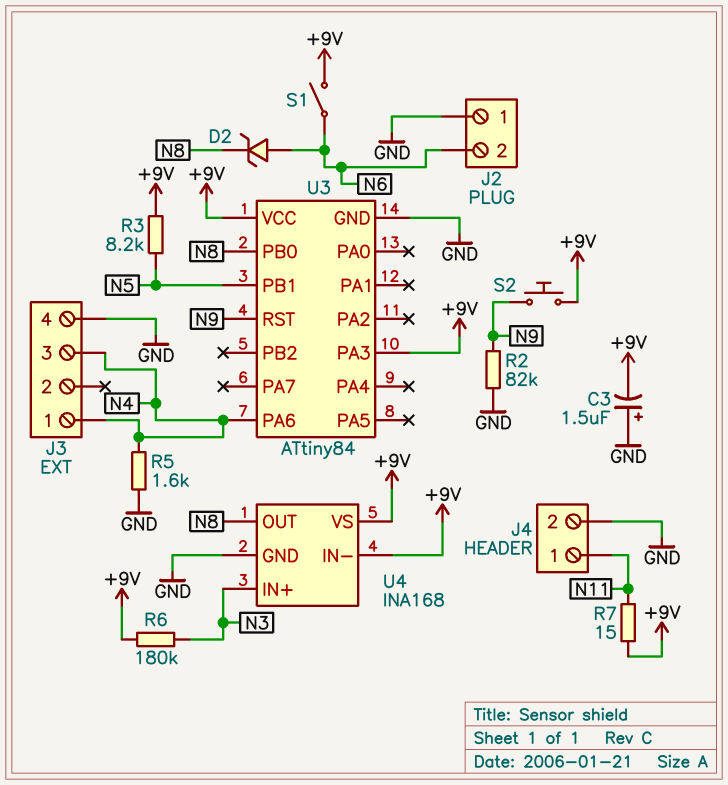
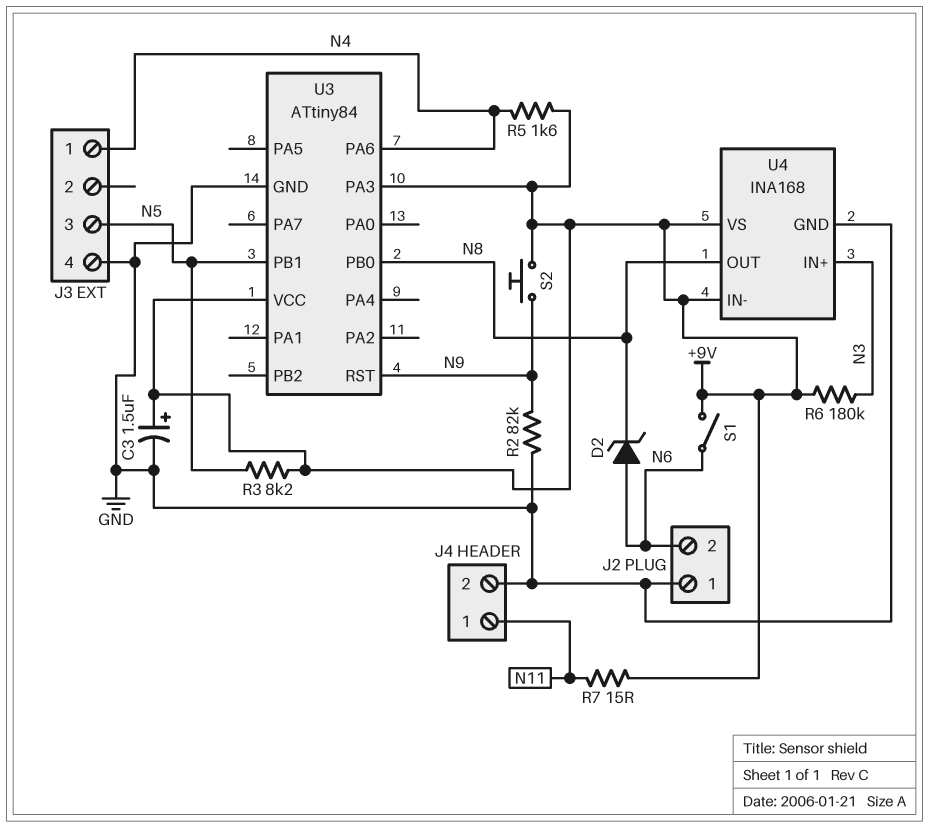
C3: 1.5uF (plus GND, minus +9V) -> 1.5uF (plus +9V, minus GND)
J3 pin 3: N4 -> N5
R5: 1.6k (GND, N4) -> 1.6k (+9V, N4)

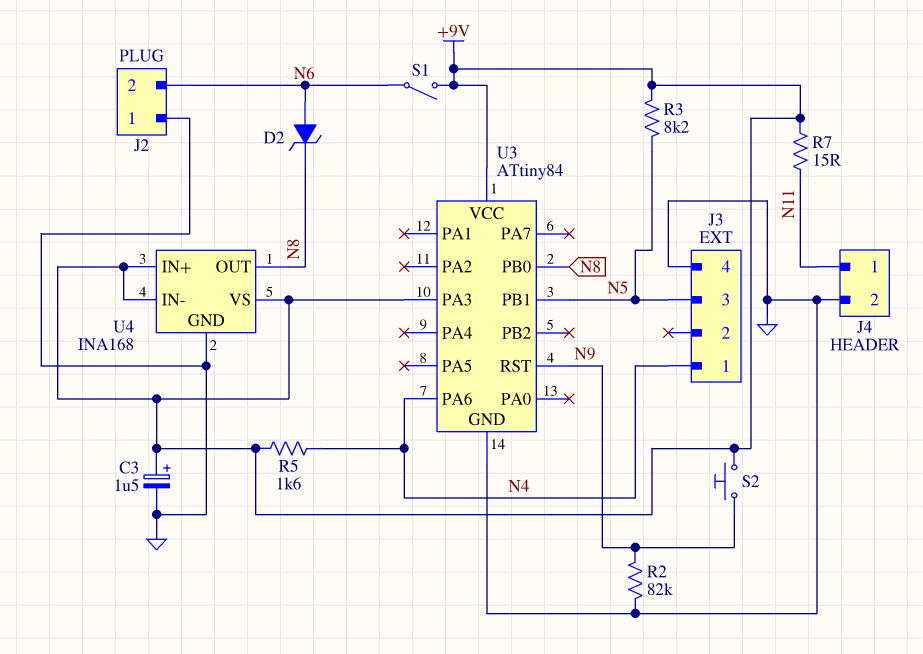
R6: 180k (+9V, N3) -> none
U4 pin IN+: N3 -> +9V

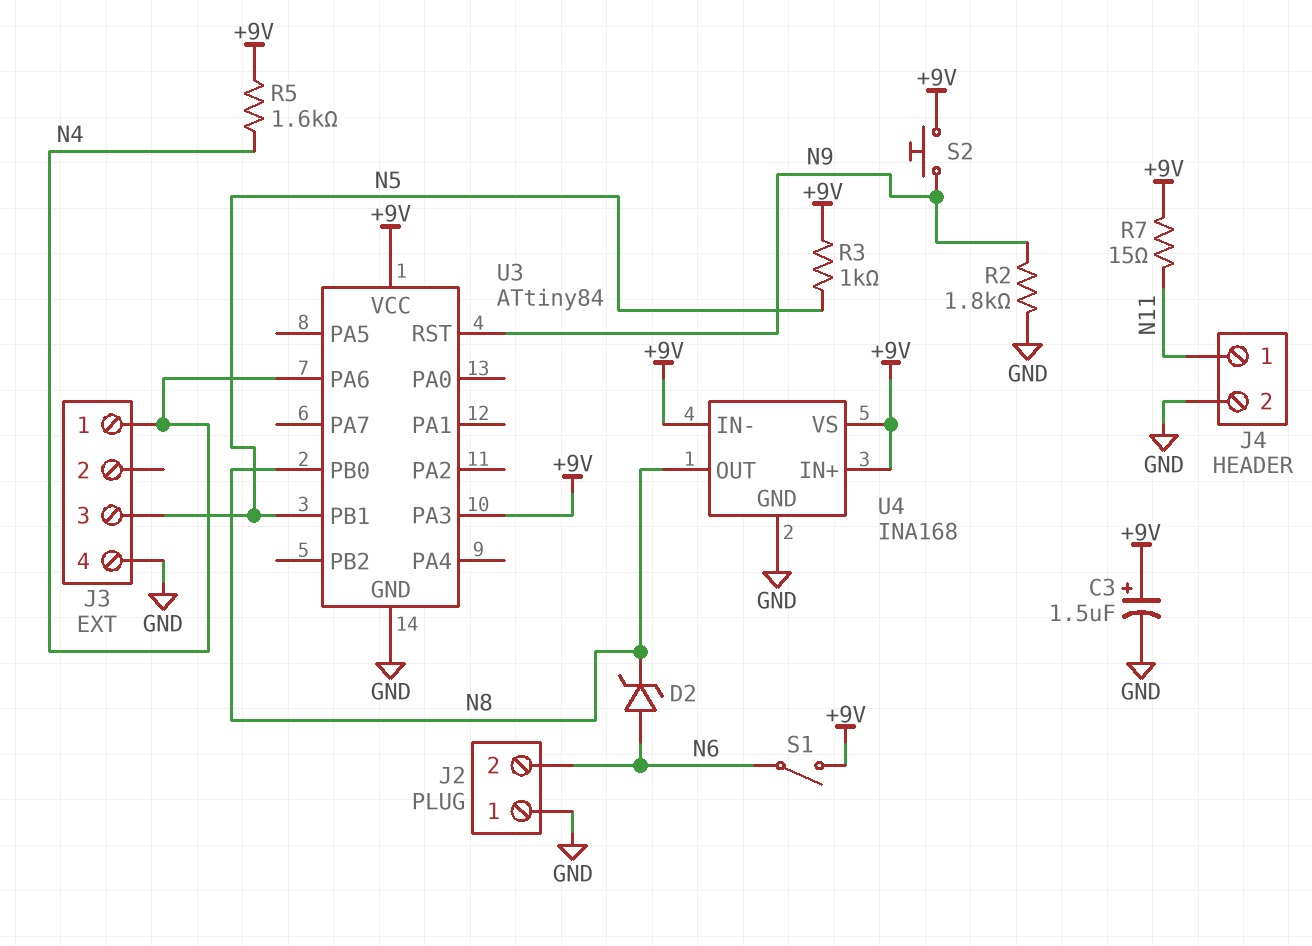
R2: 82k (GND, N9) -> 1.8k (GND, N9)
R3: 8.2k (+9V, N5) -> 1k (+9V, N5)

